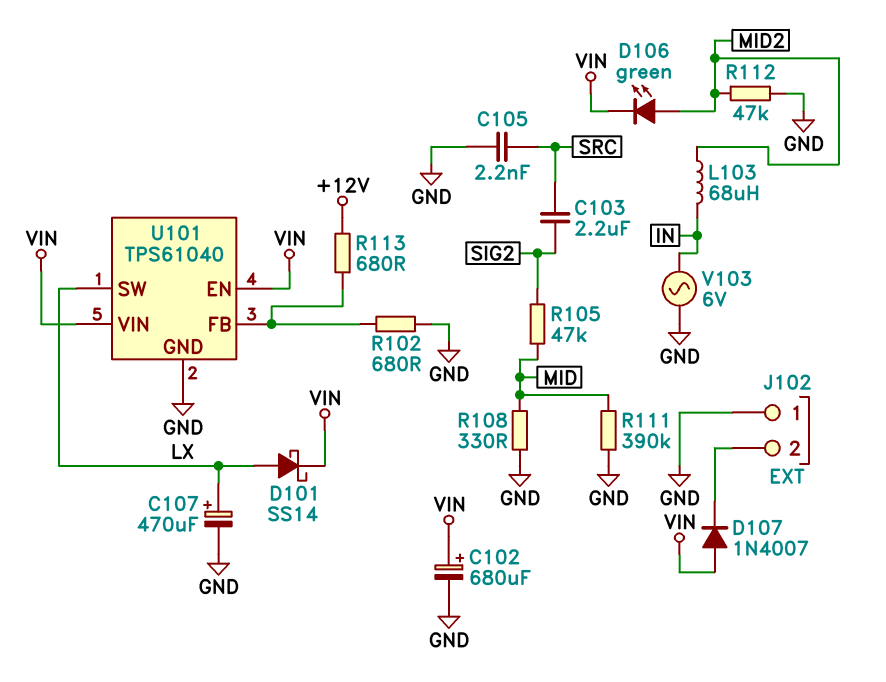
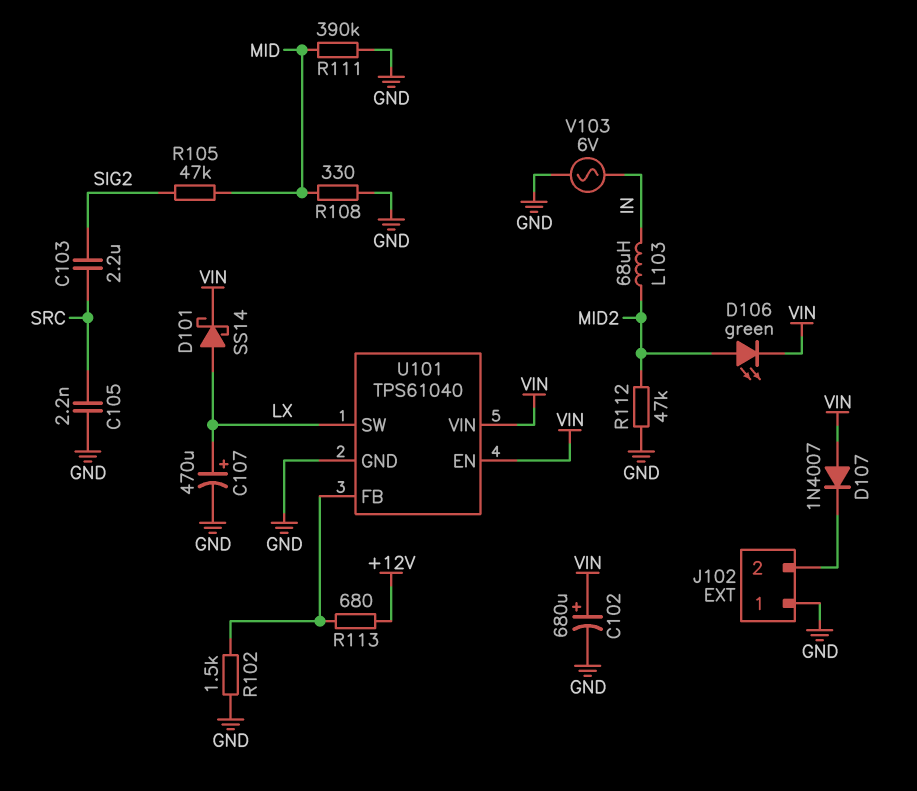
R102: 680 (GND, U101/FB) -> 1.5k (GND, U101/FB)

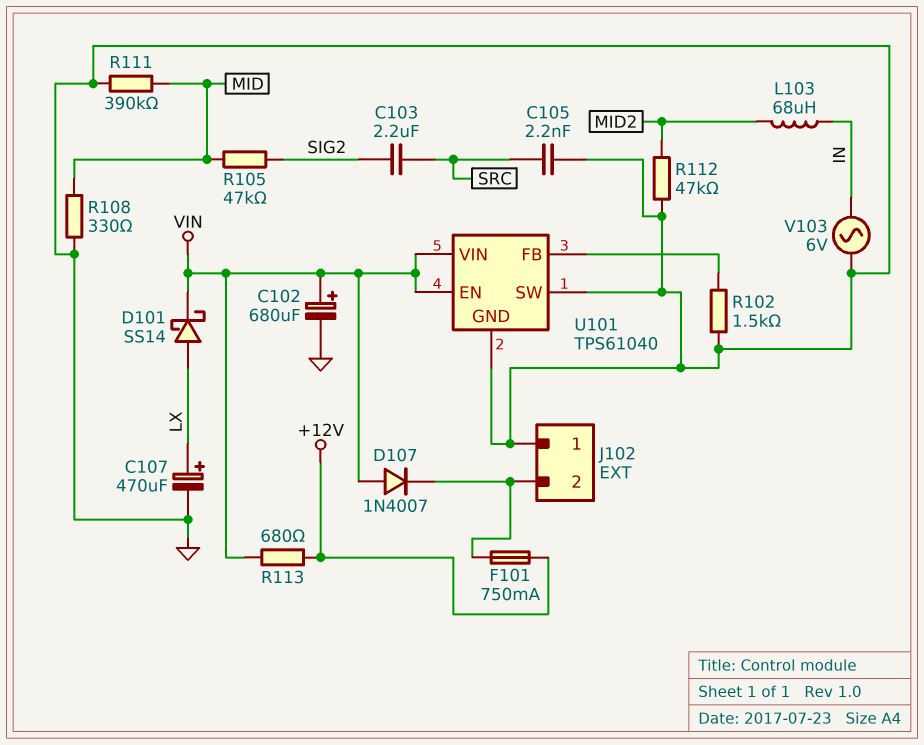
D106: LED green (A MID2, K VIN) -> none
F101: none -> 750mA (+12V, J102/2)
R113: 680 (+12V, U101/FB) -> 680 (+12V, VIN)
U101 pin SW: LX -> GND

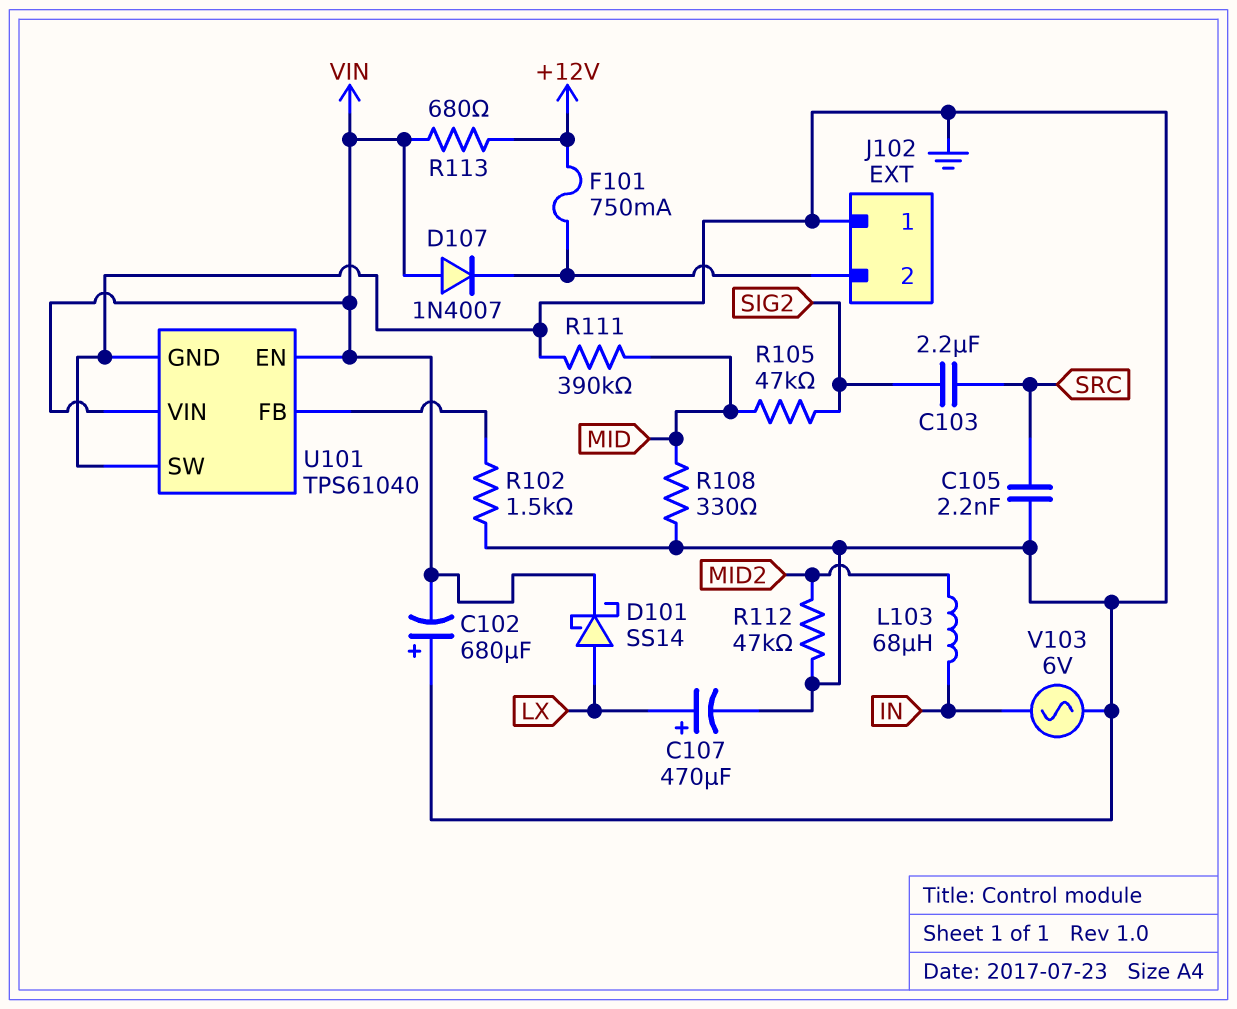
C102: 680uF (plus VIN, minus GND) -> 680uF (plus GND, minus VIN)

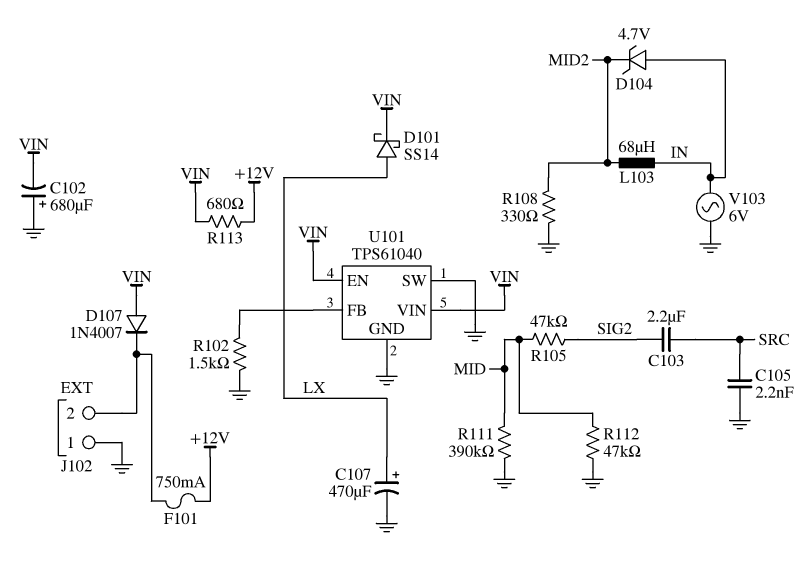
D104: none -> zener 4.7V (A IN, K MID2)
R108: 330 (GND, MID) -> 330 (GND, MID2)
R112: 47k (GND, MID2) -> 47k (GND, MID)

